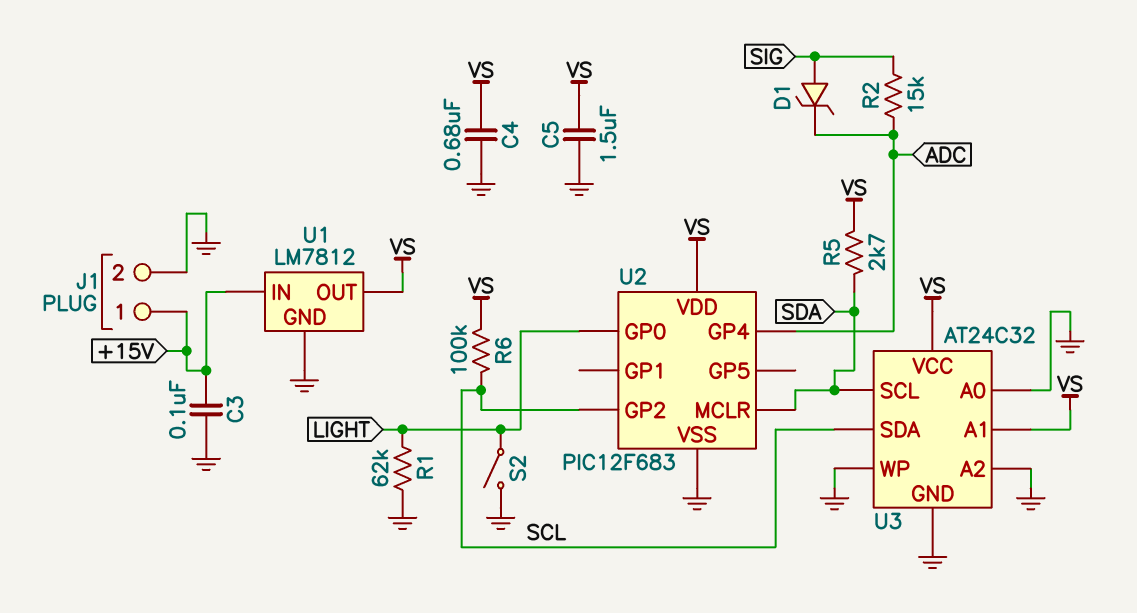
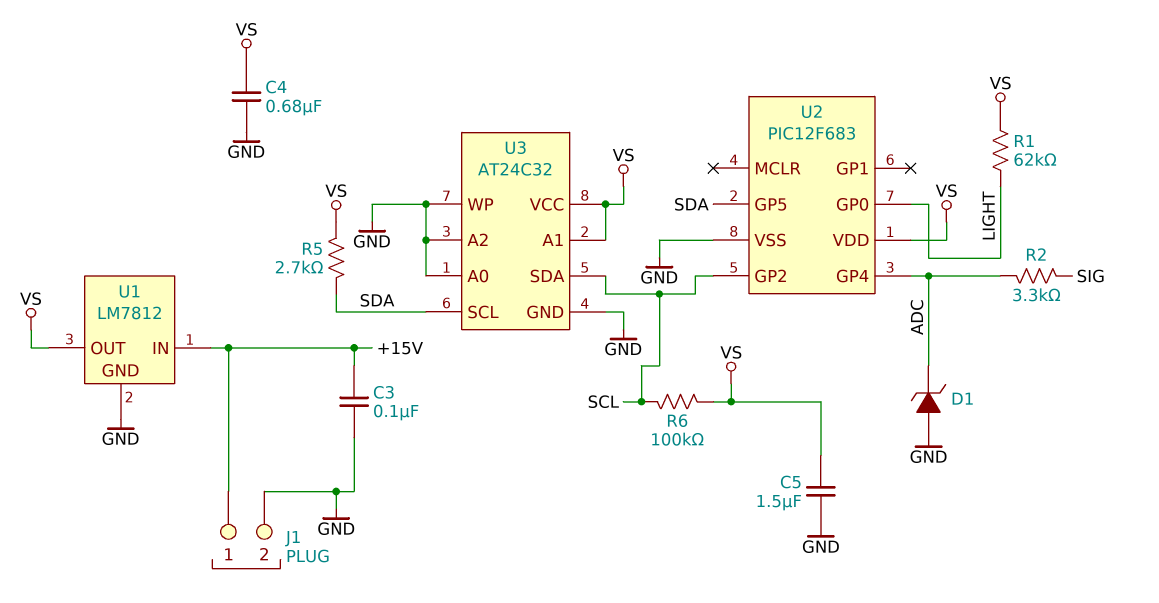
D1: zener (A SIG, K ADC) -> zener (A GND, K ADC)
R1: 62k (GND, LIGHT) -> 62k (LIGHT, VS)
R2: 15k (ADC, SIG) -> 3.3k (ADC, SIG)
S2: switch (GND, LIGHT) -> none
U2 pin GP5: none -> SDA
U2 pin MCLR: SDA -> none

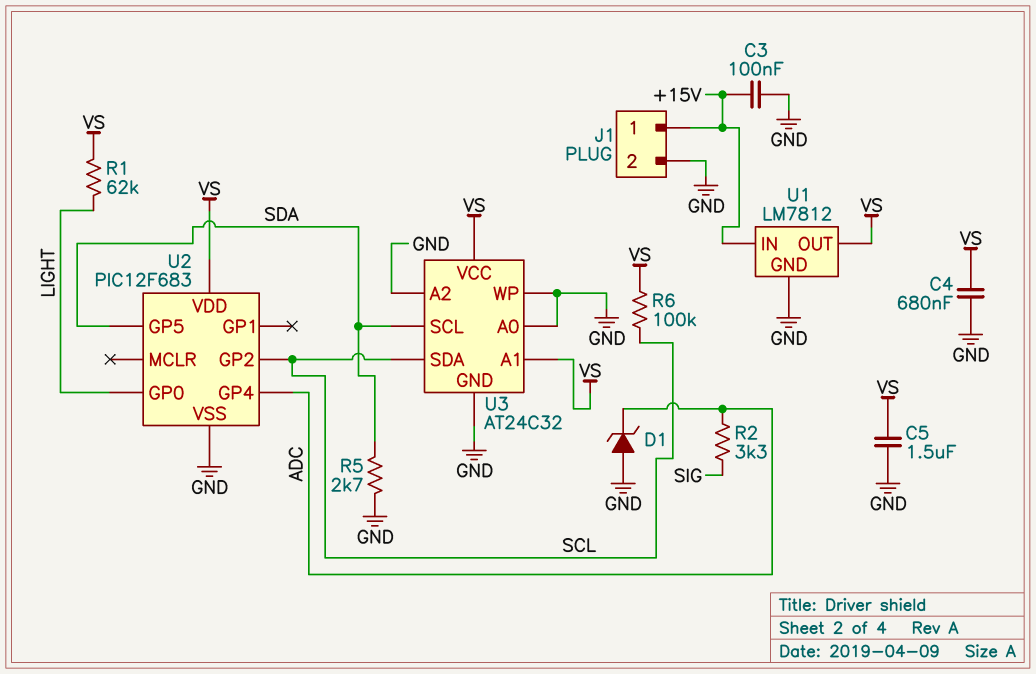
R5: 2.7k (SDA, VS) -> 2.7k (GND, SDA)

